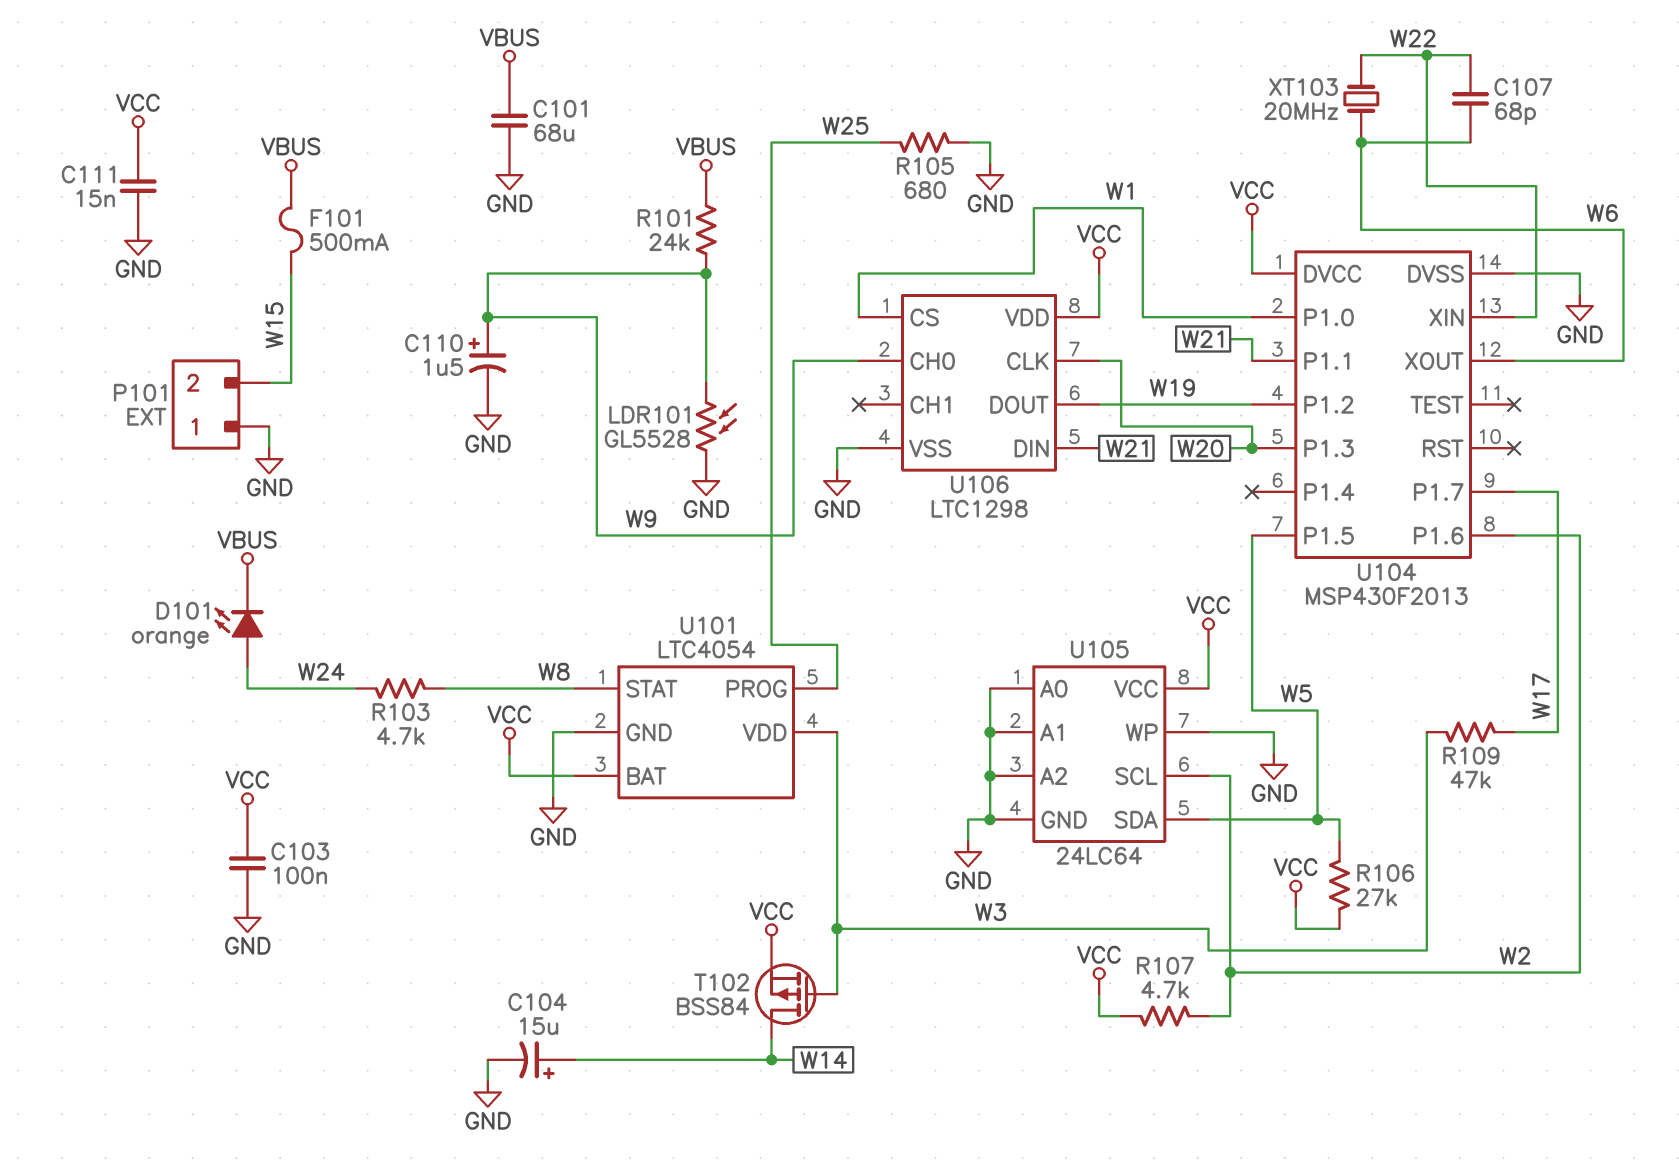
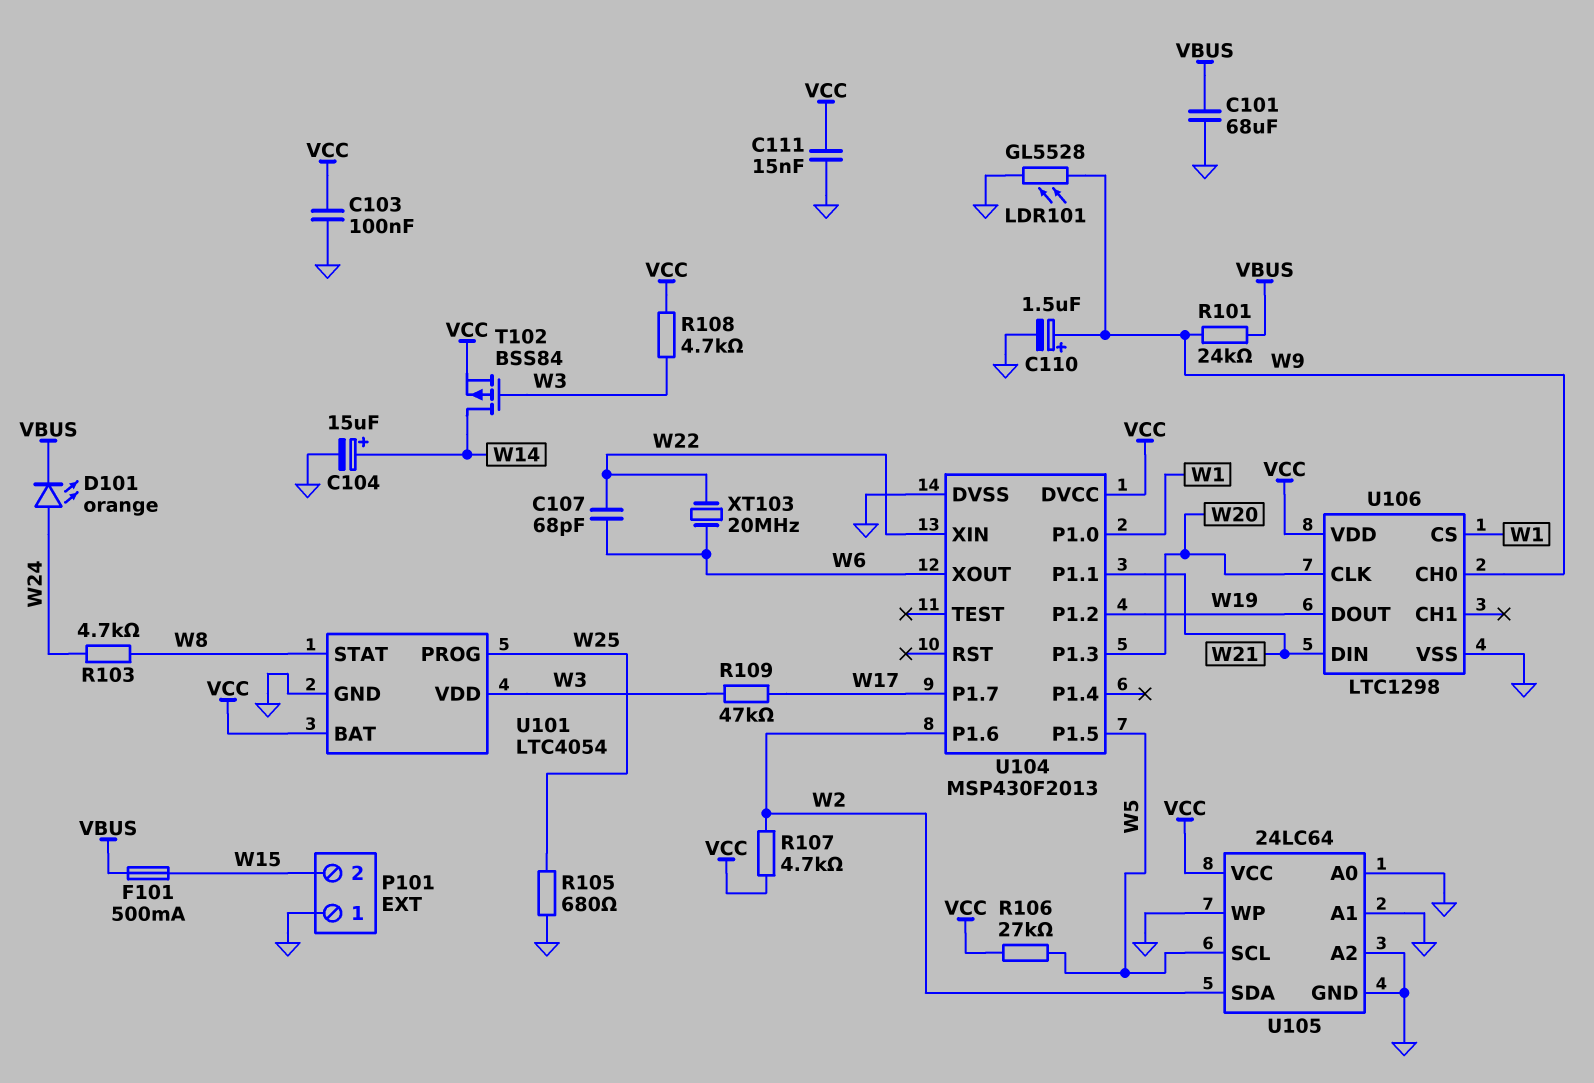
R108: none -> 4.7k (VCC, W3)
U105 pin SCL: W2 -> W5
U105 pin SDA: W5 -> W2

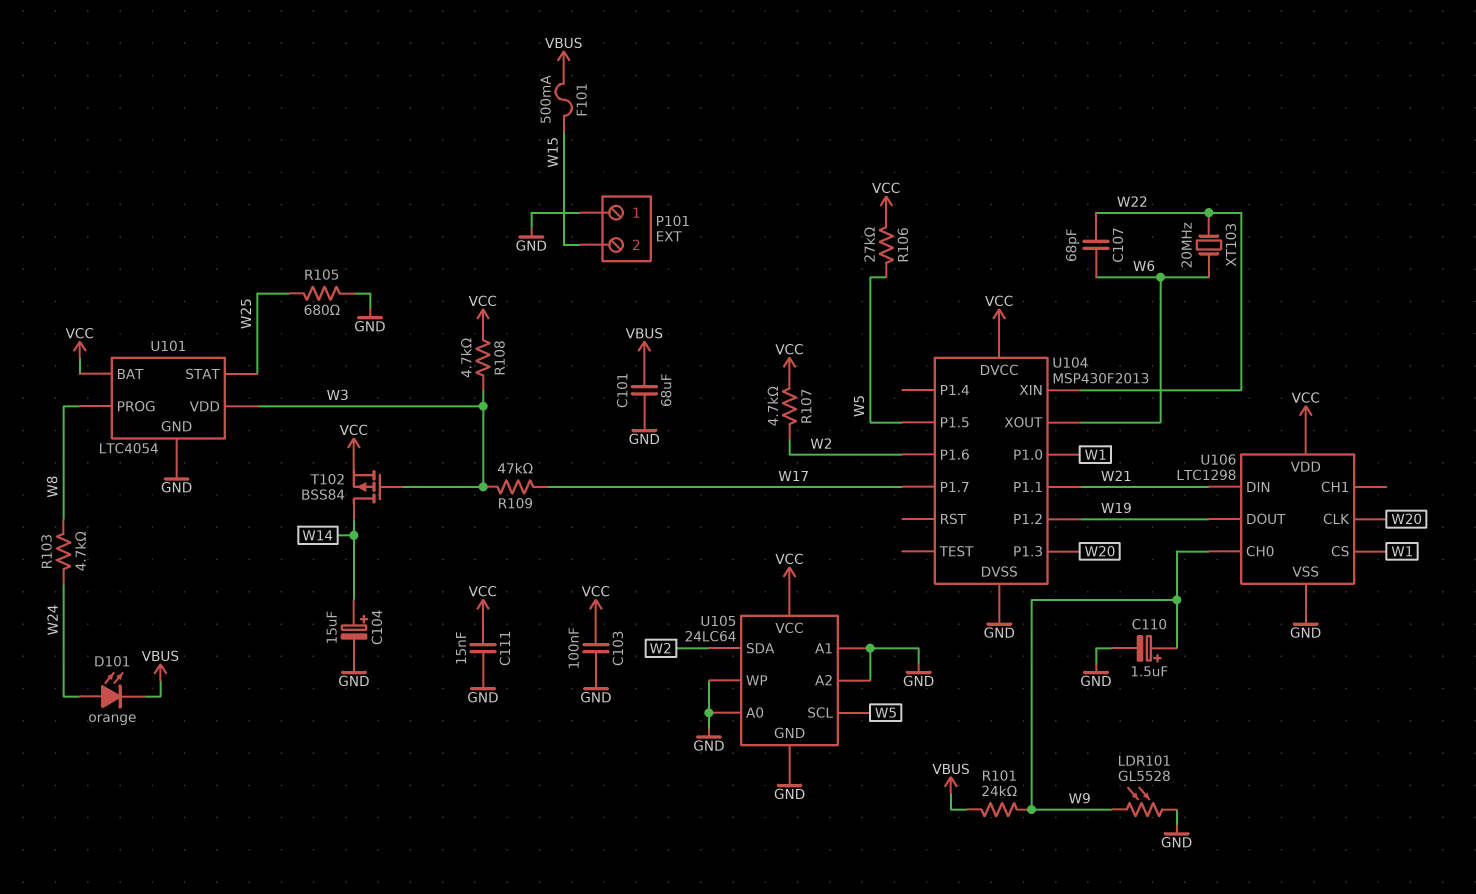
U101 pin PROG: W25 -> W8
U101 pin STAT: W8 -> W25

